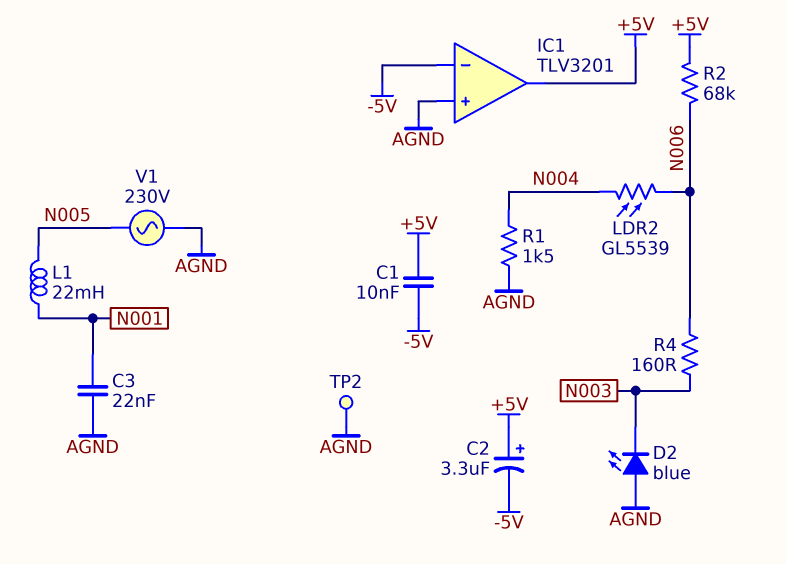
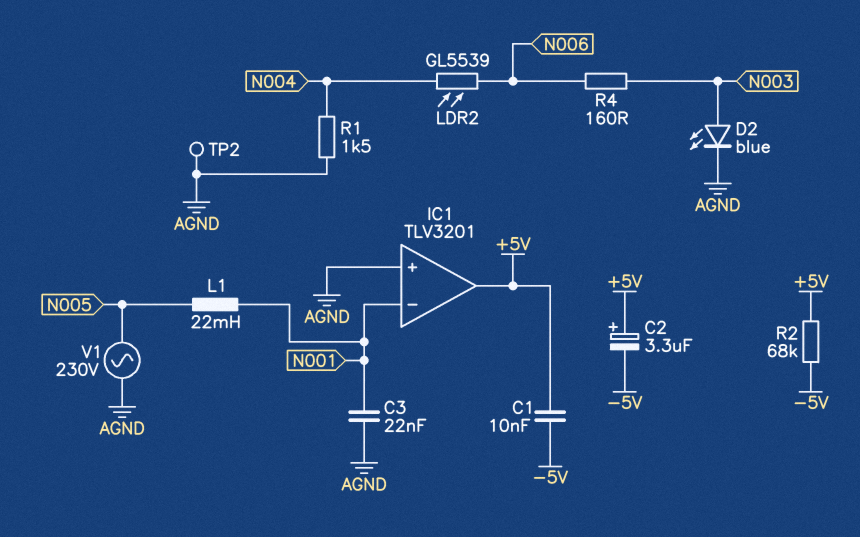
D2: LED blue (A AGND, K N003) -> LED blue (A N003, K AGND)
IC1 pin in-: -5V -> N001
R2: 68k (+5V, N006) -> 68k (+5V, -5V)

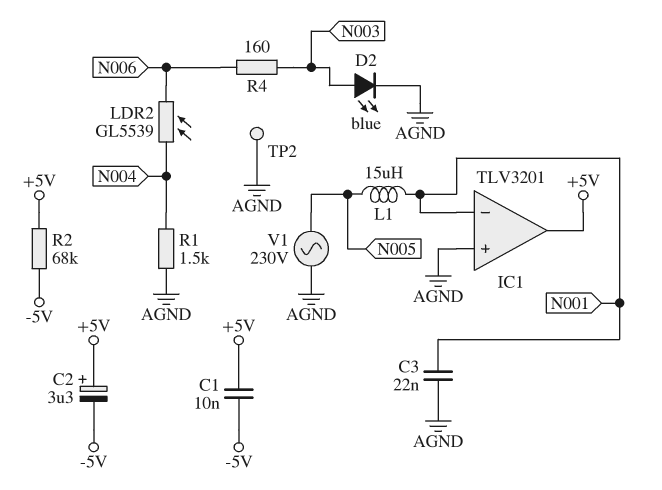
L1: 22mH (N001, N005) -> 15uH (N001, N005)

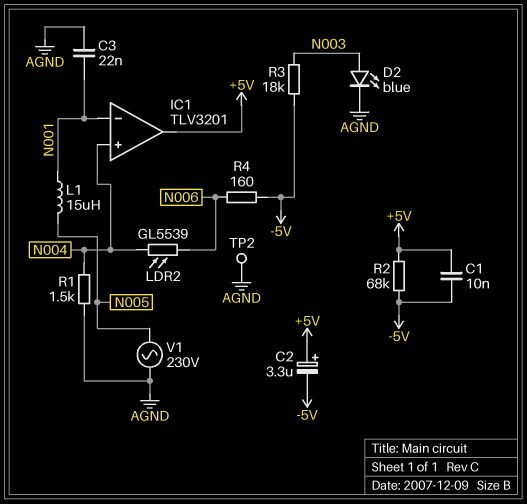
IC1 pin in+: AGND -> N004
R3: none -> 18k (-5V, N003)
R4: 160 (N003, N006) -> 160 (-5V, N006)

